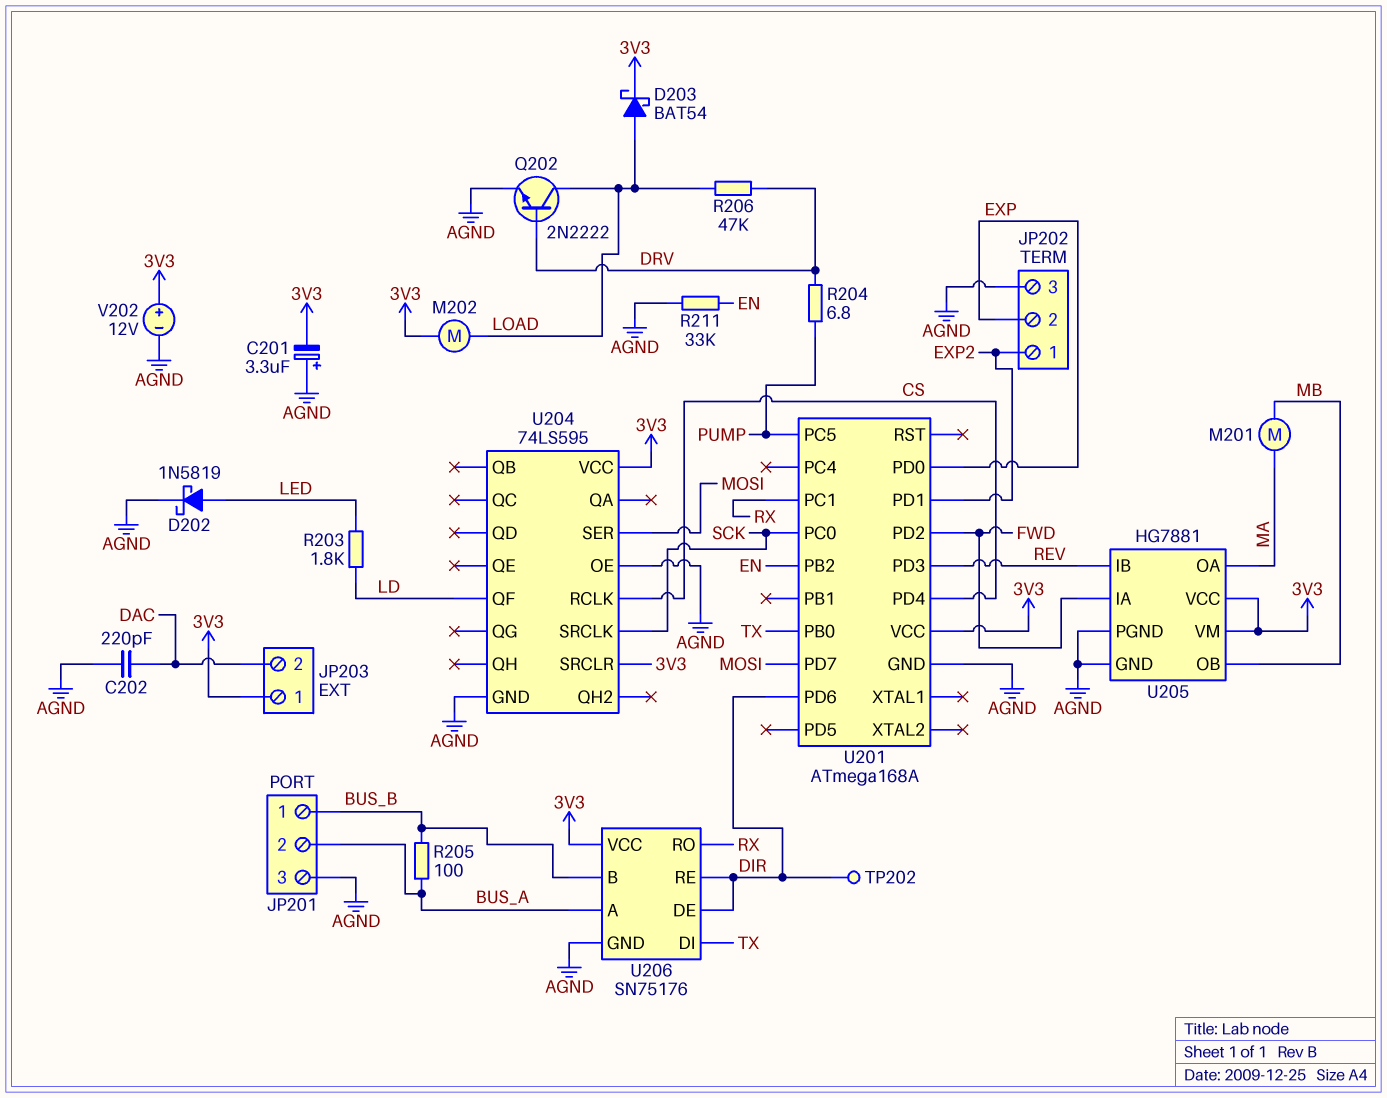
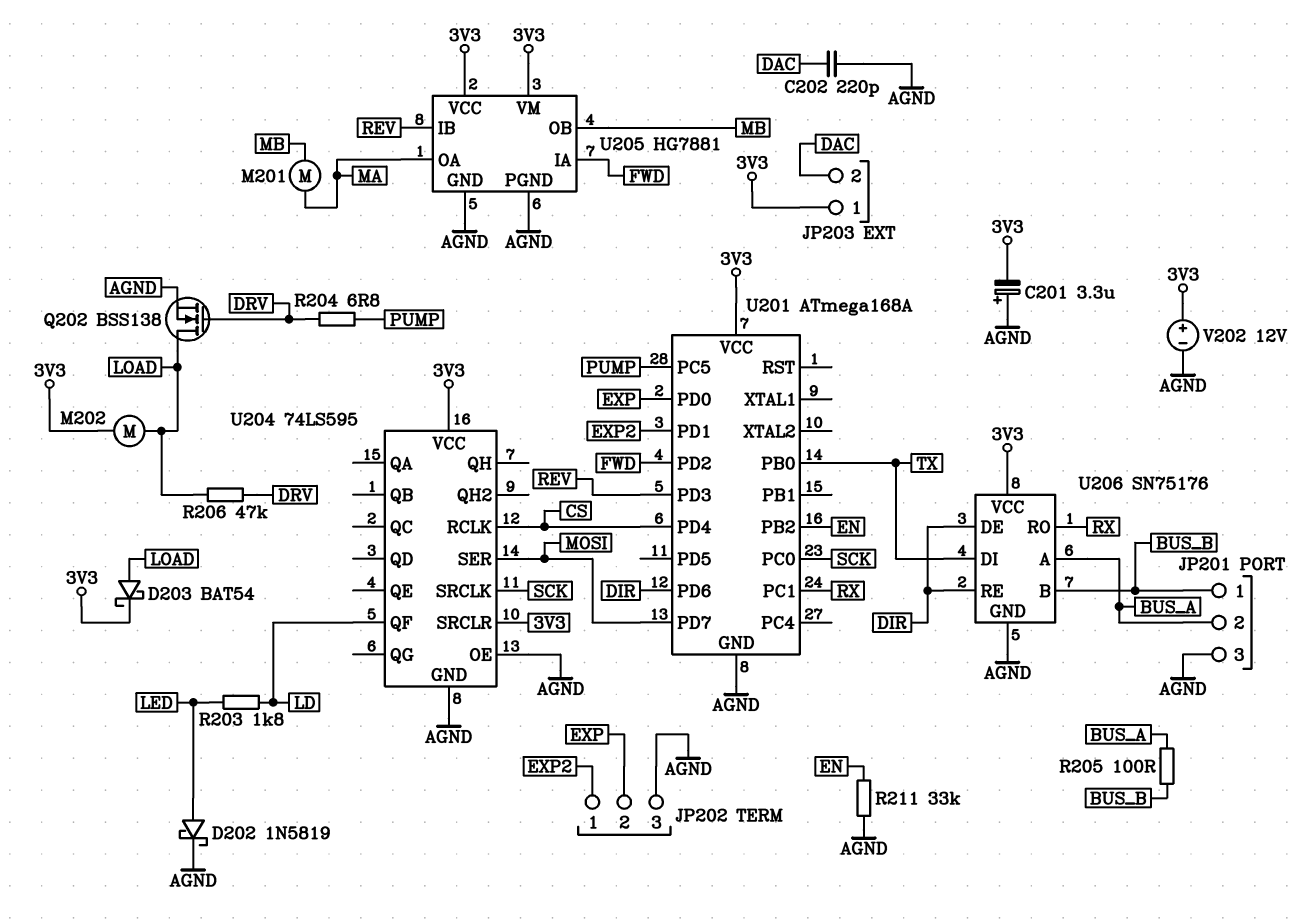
Q202: NPN 2N2222 (B DRV, C LOAD, E AGND) -> NMOS BSS138 (G DRV, D LOAD, S AGND)
TP202: test point (DIR) -> none

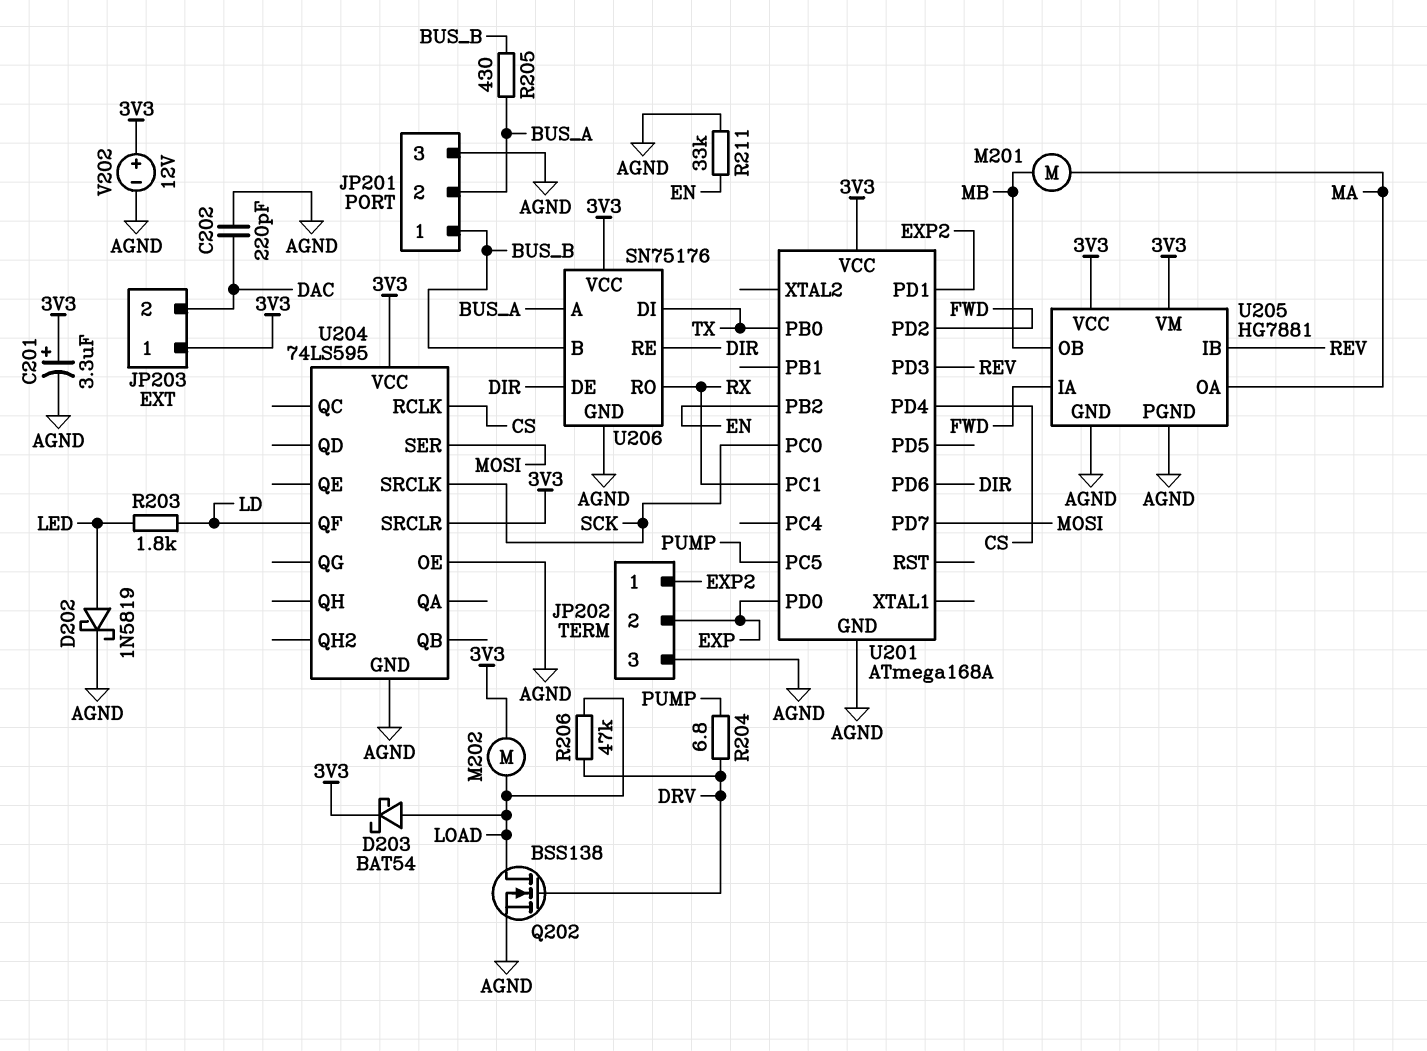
C201: 3.3uF (plus AGND, minus 3V3) -> 3.3uF (plus 3V3, minus AGND)
R205: 100 (BUS_A, BUS_B) -> 430 (BUS_A, BUS_B)

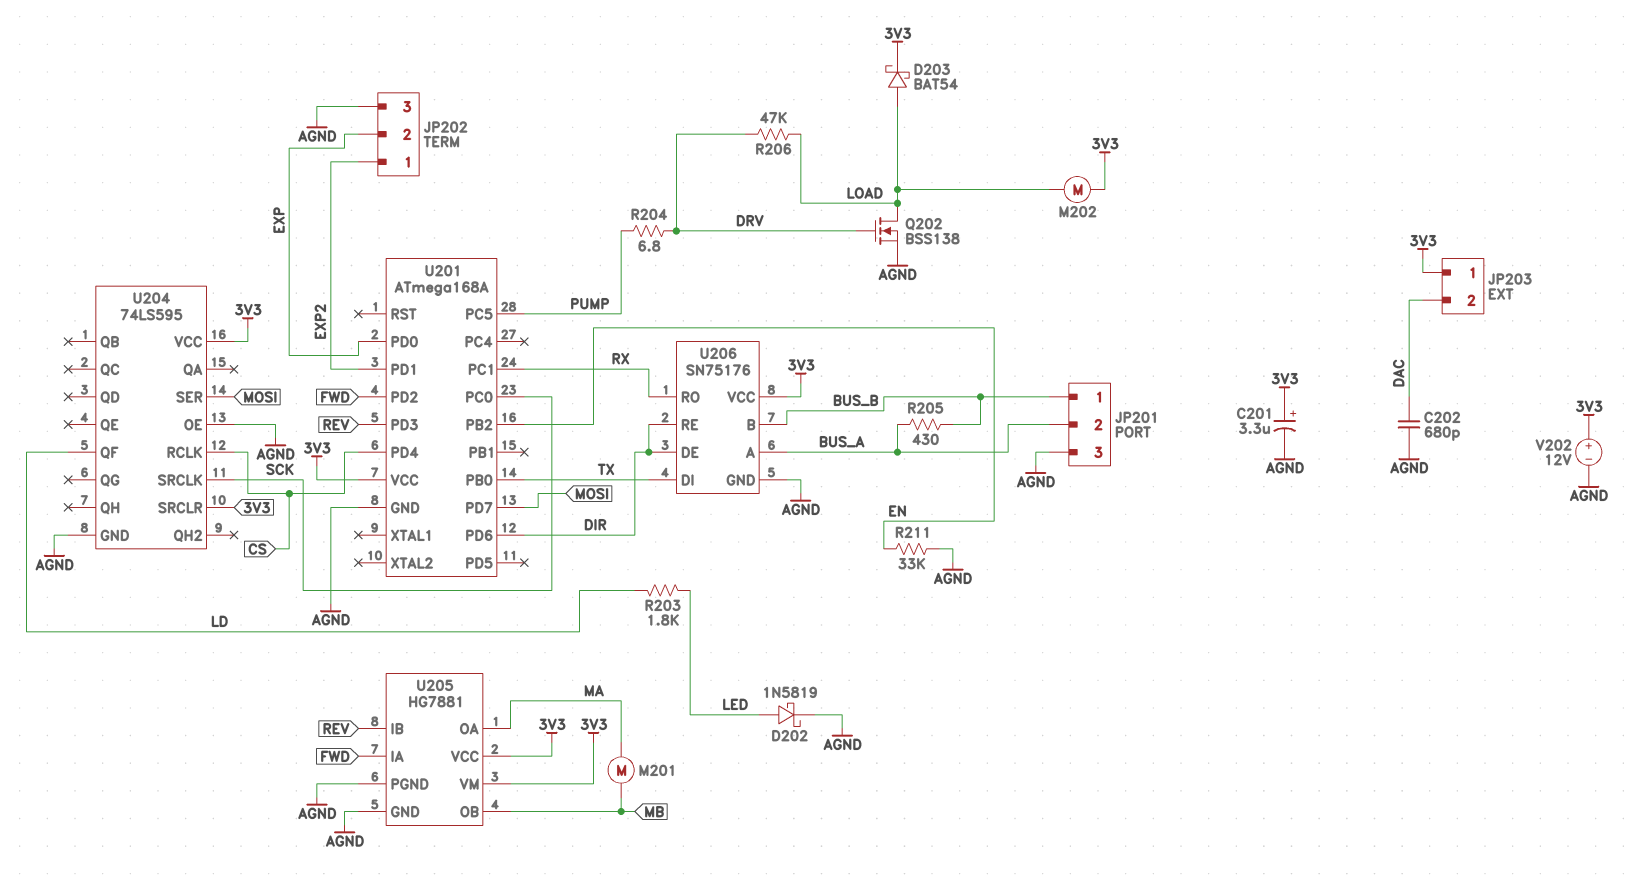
C202: 220pF (AGND, DAC) -> 680pF (AGND, DAC)

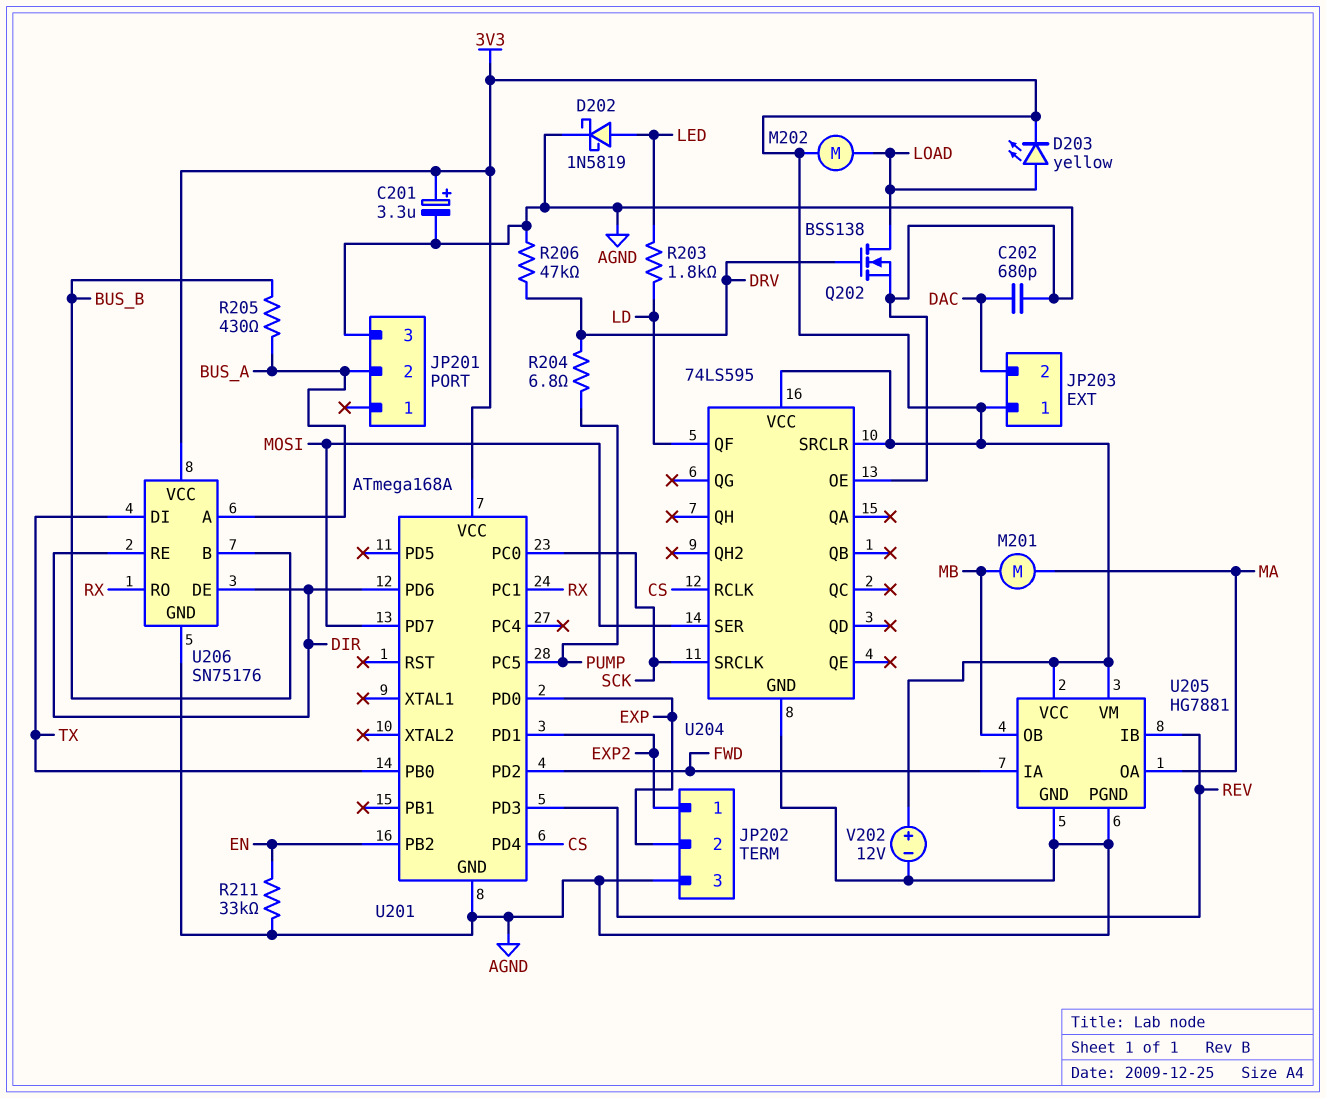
D203: schottky BAT54 (A LOAD, K 3V3) -> LED yellow (A LOAD, K 3V3)
JP201 pin 1: BUS_B -> none
R206: 47k (DRV, LOAD) -> 47k (AGND, DRV)

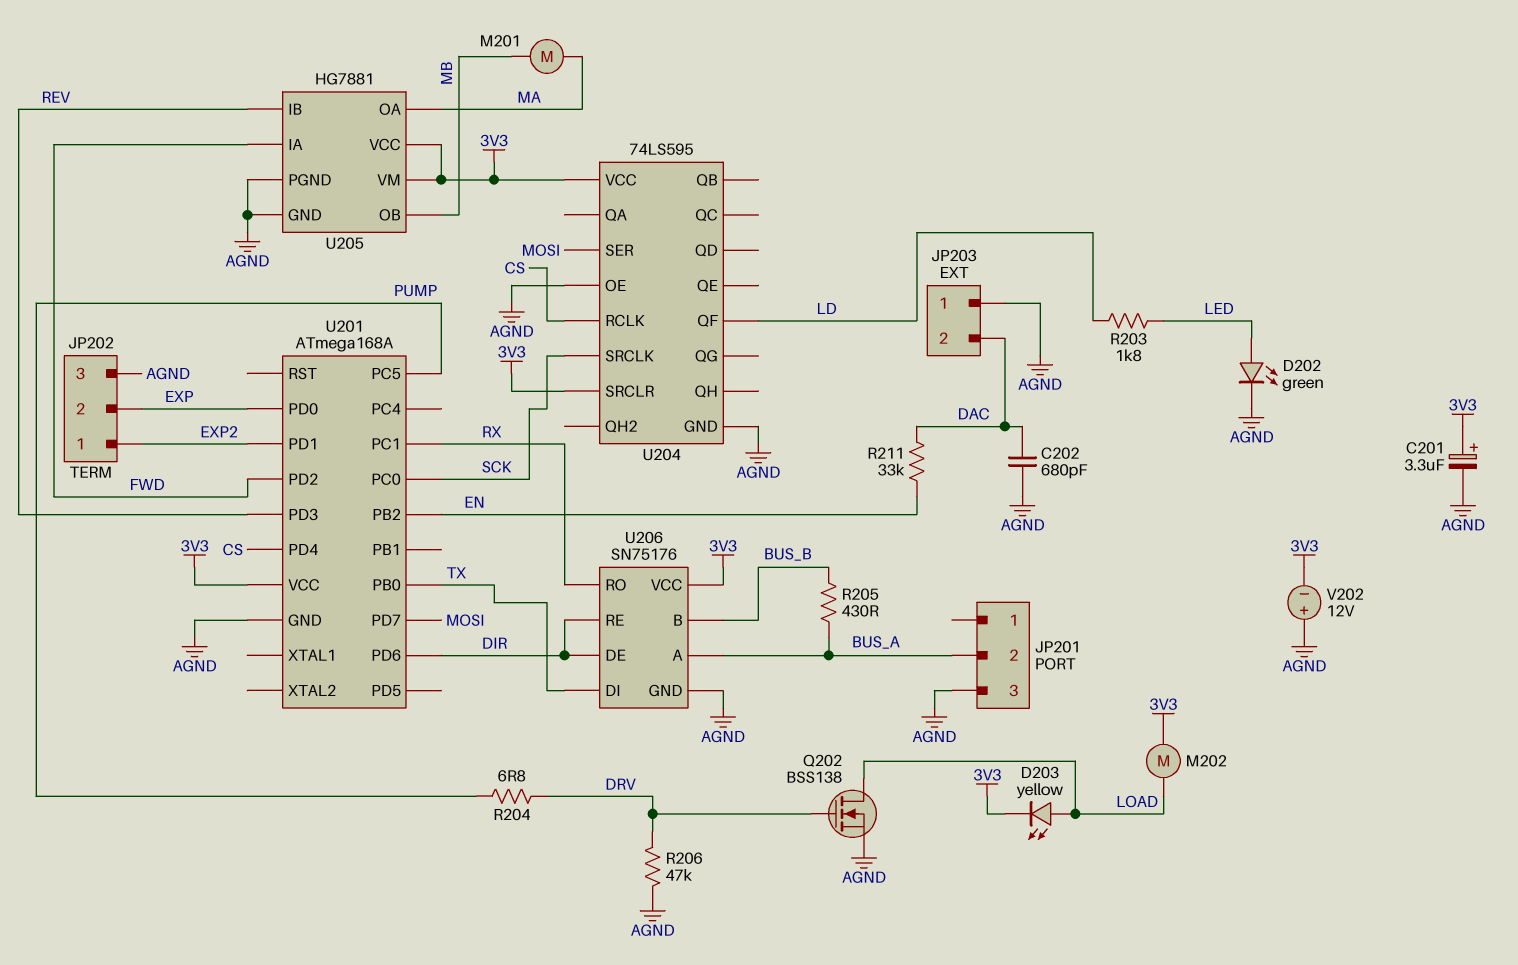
D202: schottky 1N5819 (A LED, K AGND) -> LED green (A LED, K AGND)
JP203 pin 1: 3V3 -> AGND
R211: 33k (AGND, EN) -> 33k (DAC, EN)
V202: 12V (plus 3V3, minus AGND) -> 12V (plus AGND, minus 3V3)

